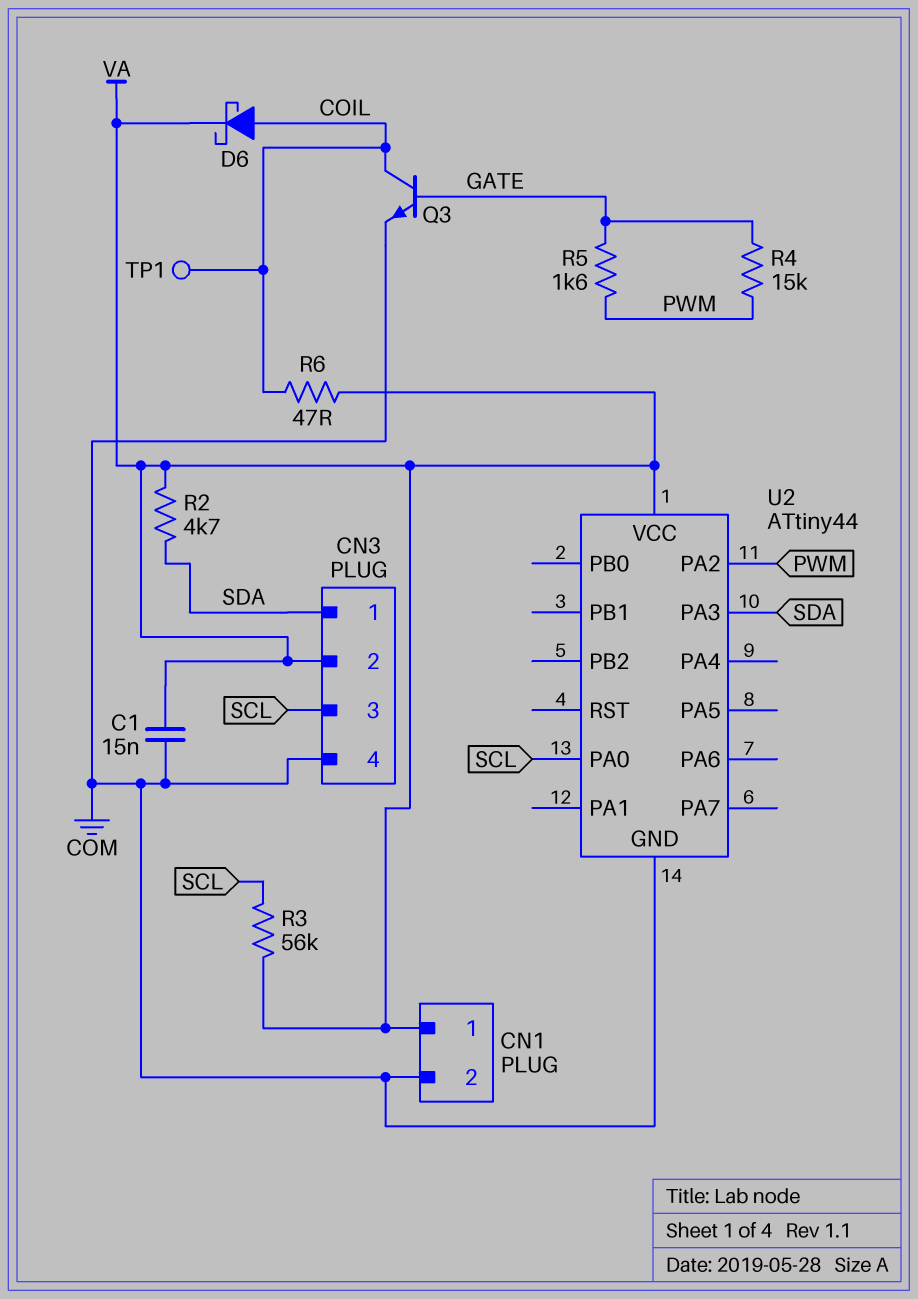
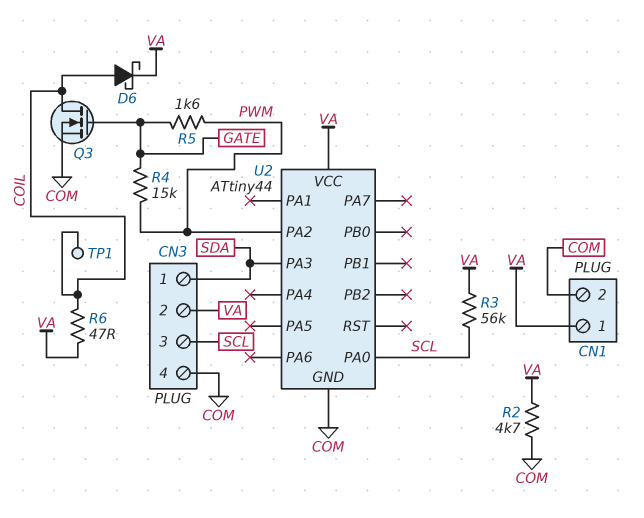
C1: 15nF (COM, VA) -> none
Q3: NPN (B GATE, C COIL, E COM) -> NMOS (G GATE, D COIL, S COM)
R2: 4.7k (SDA, VA) -> 4.7k (COM, VA)

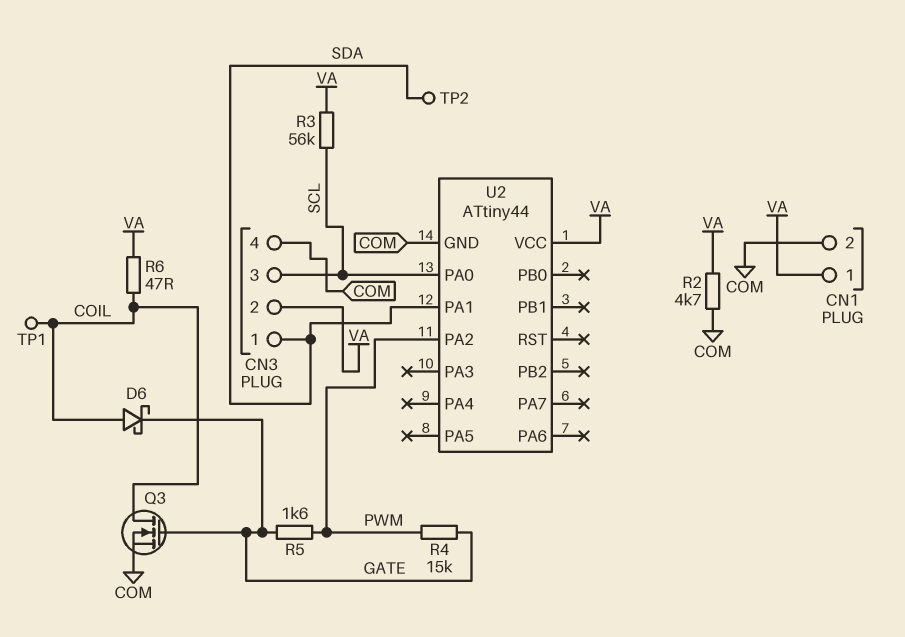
D6: schottky (A COIL, K VA) -> schottky (A COIL, K GATE)
TP2: none -> test point (SDA)
U2 pin PA1: none -> SDA
U2 pin PA3: SDA -> none

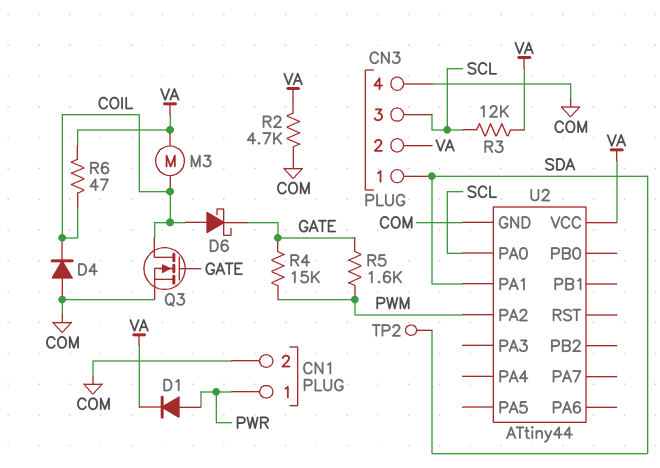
CN1 pin 1: VA -> PWR
D1: none -> diode (A PWR, K VA)
D4: none -> diode (A COM, K COIL)
M3: none -> motor (COIL, VA)
R3: 56k (SCL, VA) -> 12k (SCL, VA)
TP1: test point (COIL) -> none

